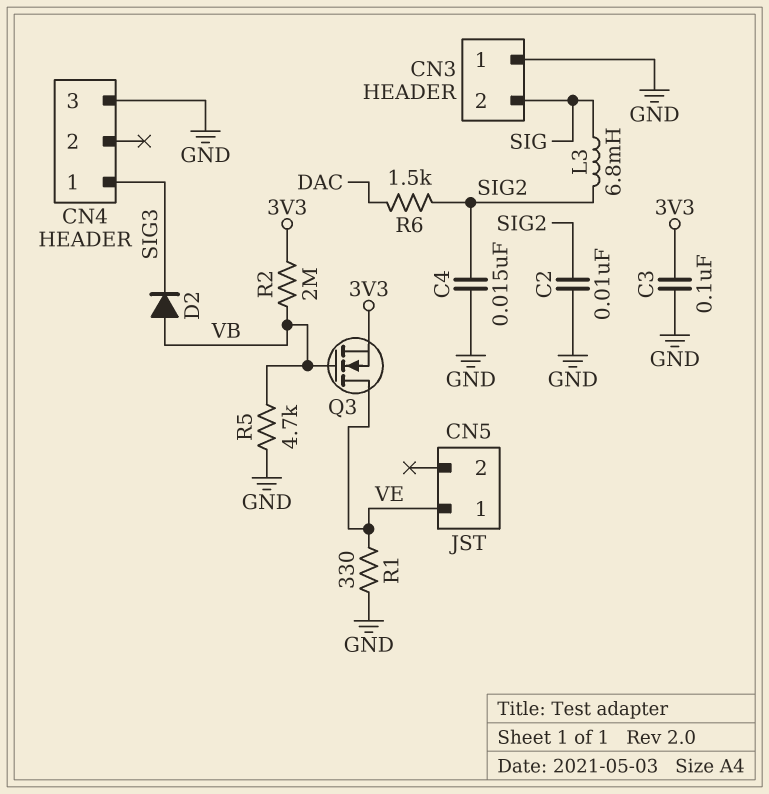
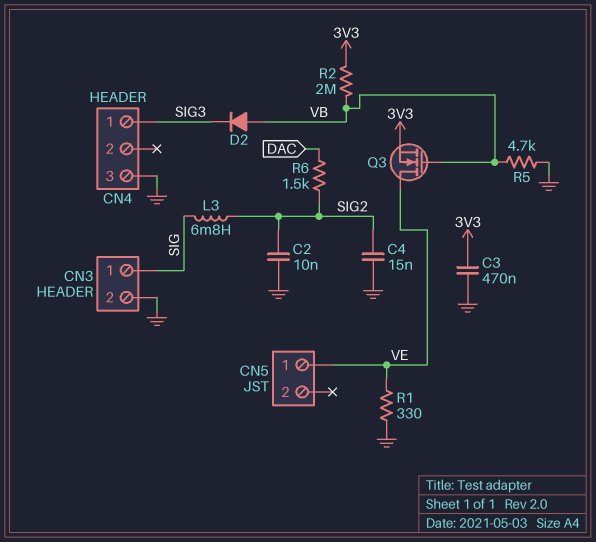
C3: 100nF (3V3, GND) -> 470nF (3V3, GND)
CN3 pin 1: GND -> SIG
CN3 pin 2: SIG -> GND

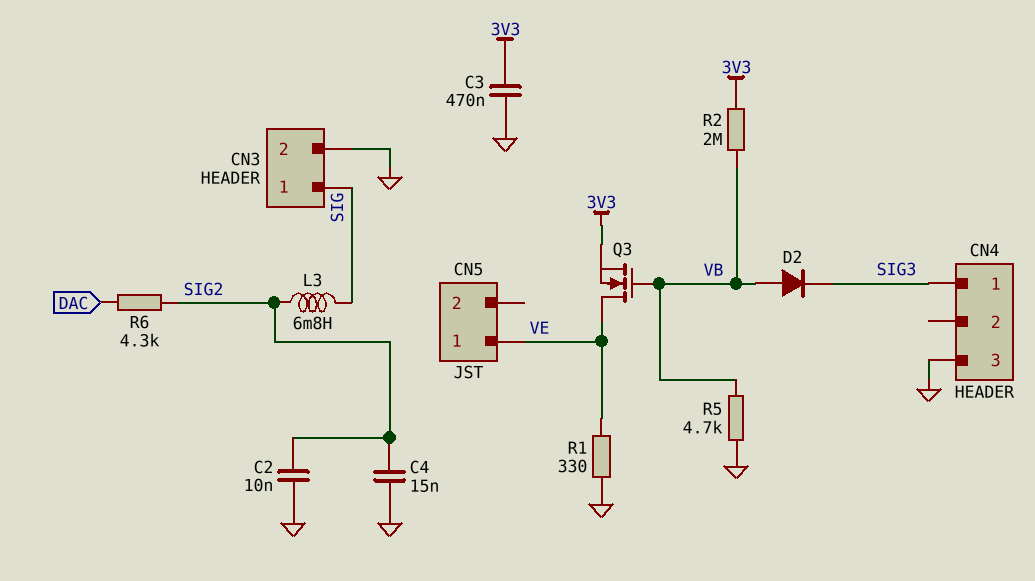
R6: 1.5k (DAC, SIG2) -> 4.3k (DAC, SIG2)

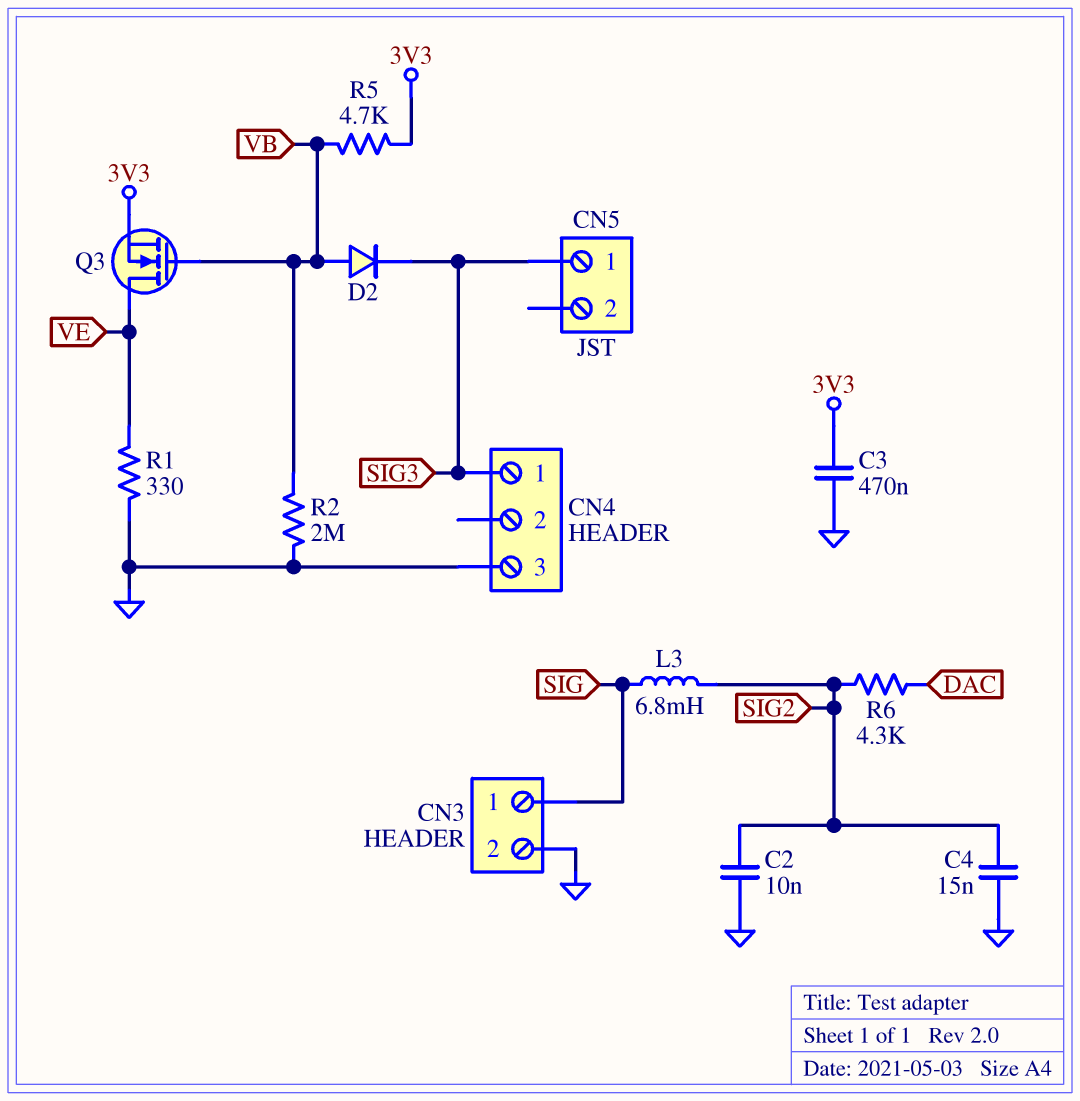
CN5 pin 1: VE -> SIG3
R2: 2M (3V3, VB) -> 2M (GND, VB)
R5: 4.7k (GND, VB) -> 4.7k (3V3, VB)

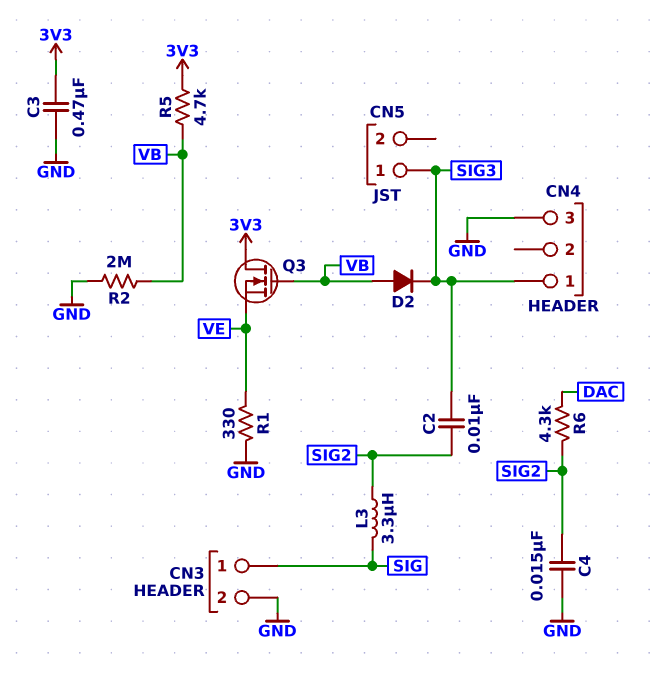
C2: 10nF (GND, SIG2) -> 10nF (SIG2, SIG3)
L3: 6.8mH (SIG, SIG2) -> 3.3uH (SIG, SIG2)
Q3: NMOS (G VB, D VE, S 3V3) -> NMOS (G VB, D 3V3, S VE)

